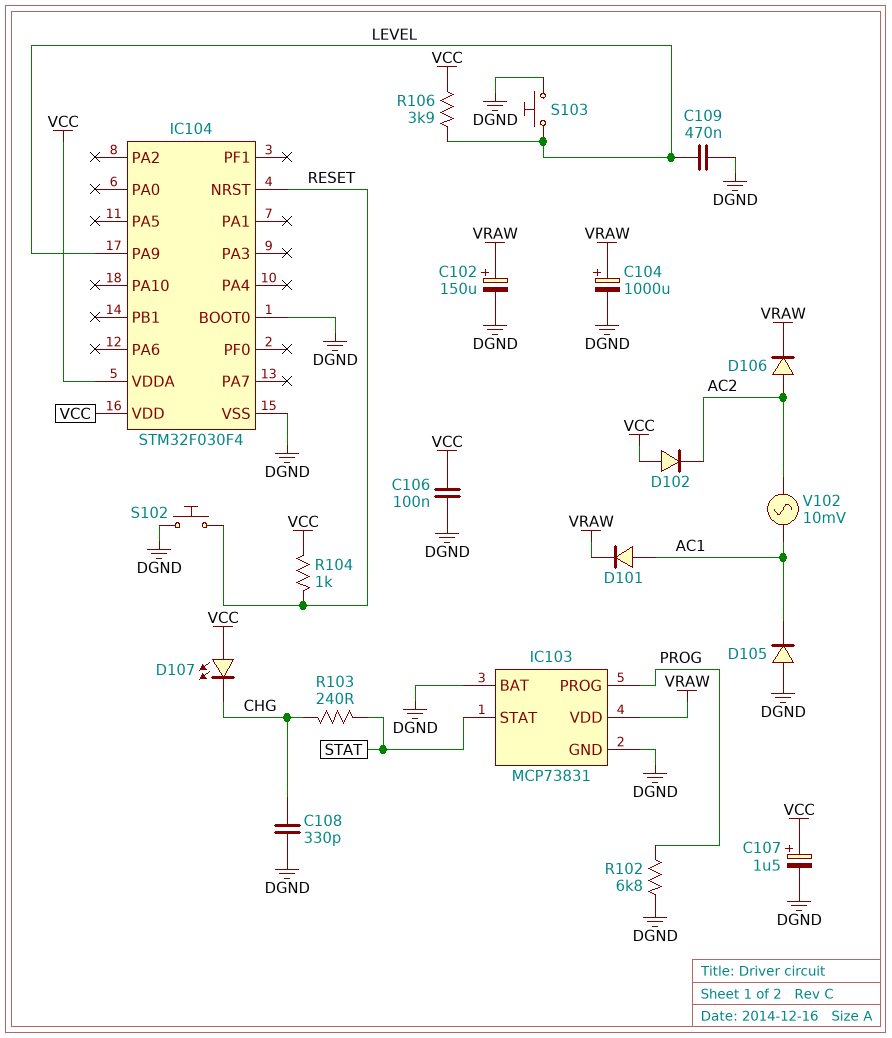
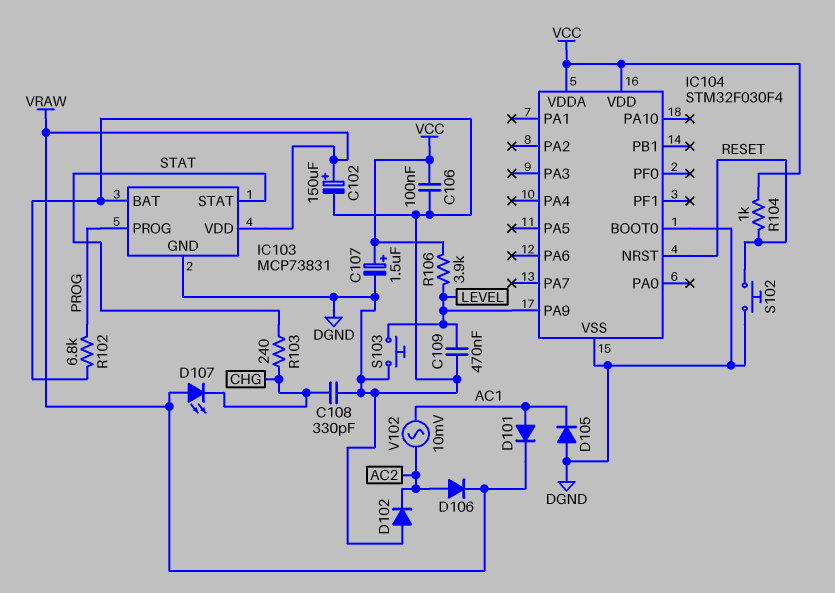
C104: 1000uF (plus VRAW, minus DGND) -> none
D102: diode (A VCC, K AC2) -> diode (A DGND, K AC2)
D107: LED (A VCC, K CHG) -> LED (A VRAW, K CHG)

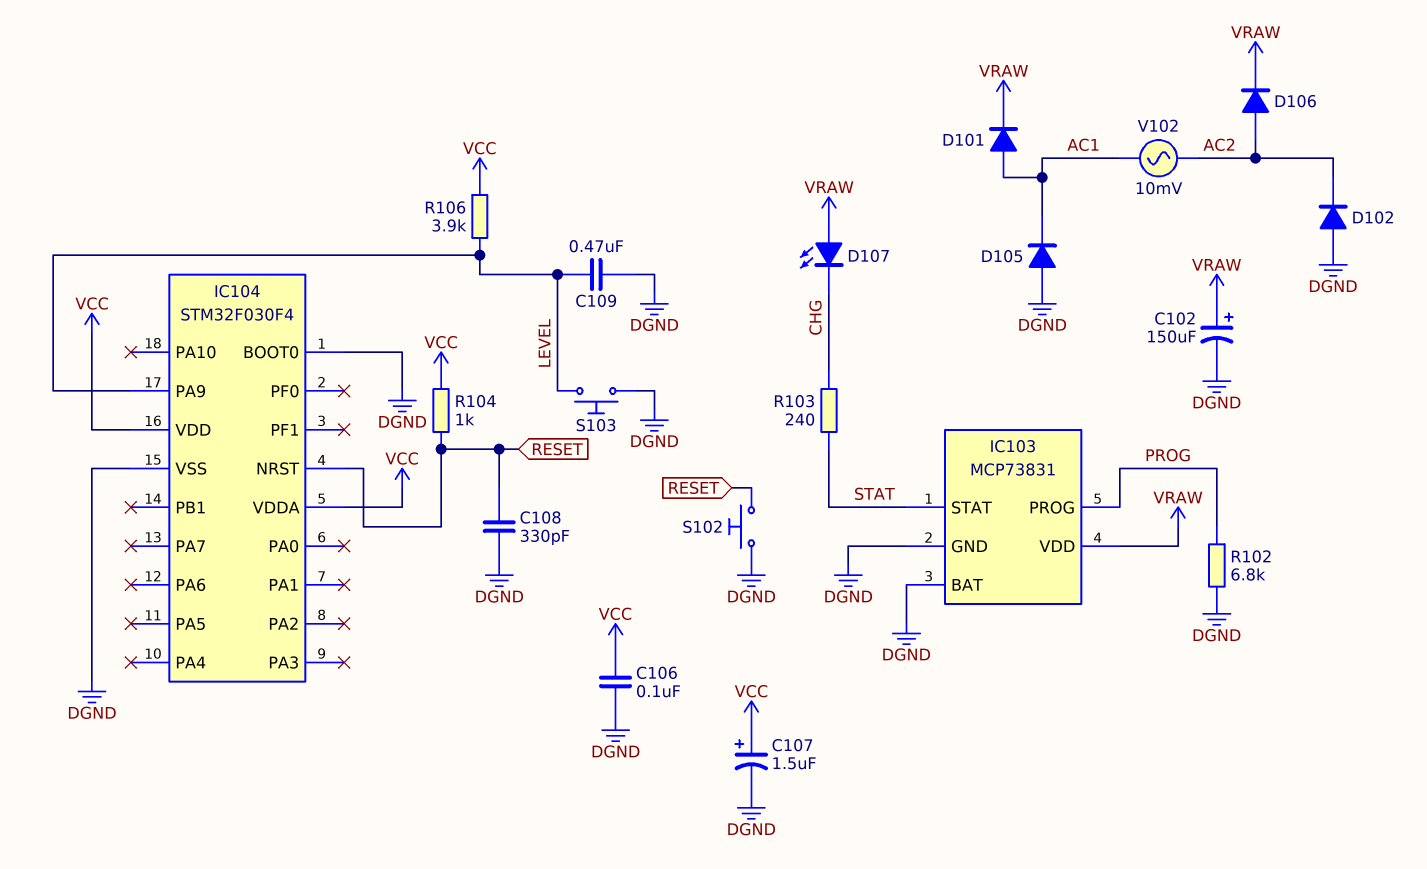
C108: 330pF (CHG, DGND) -> 330pF (DGND, RESET)

